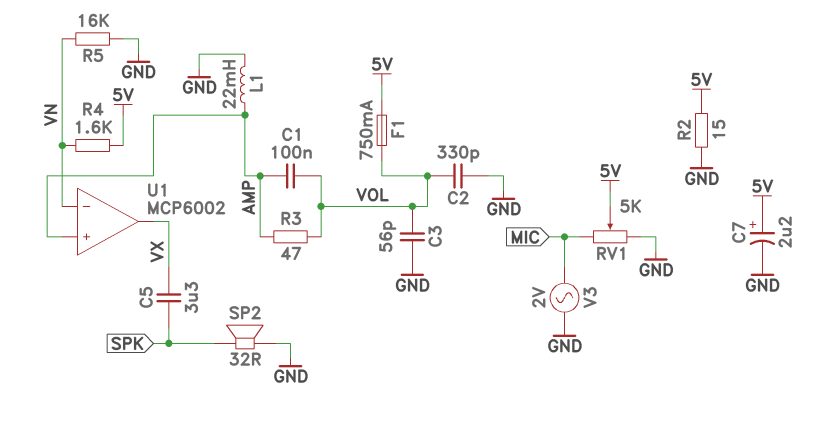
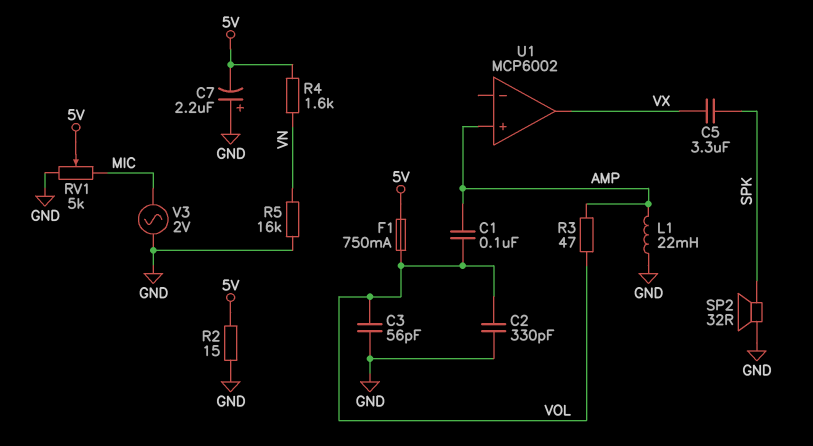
C7: 2.2uF (plus 5V, minus GND) -> 2.2uF (plus GND, minus 5V)
U1 pin in-: VN -> none

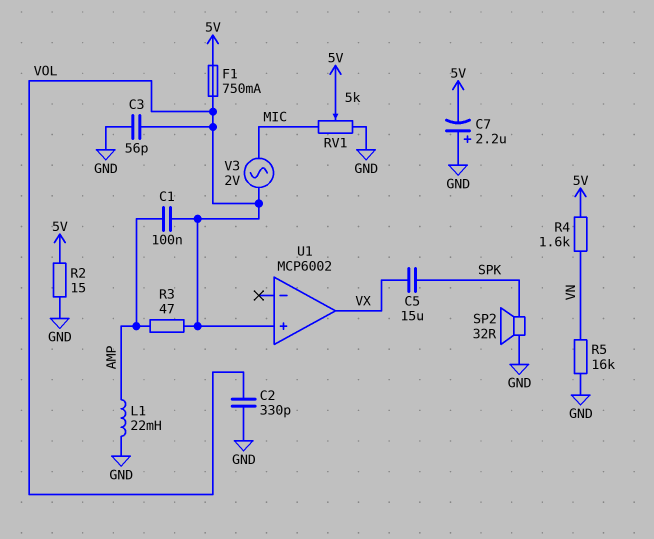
C5: 3.3uF (SPK, VX) -> 15uF (SPK, VX)
U1 pin in+: AMP -> VOL
V3: AC 2V (GND, MIC) -> AC 2V (MIC, VOL)

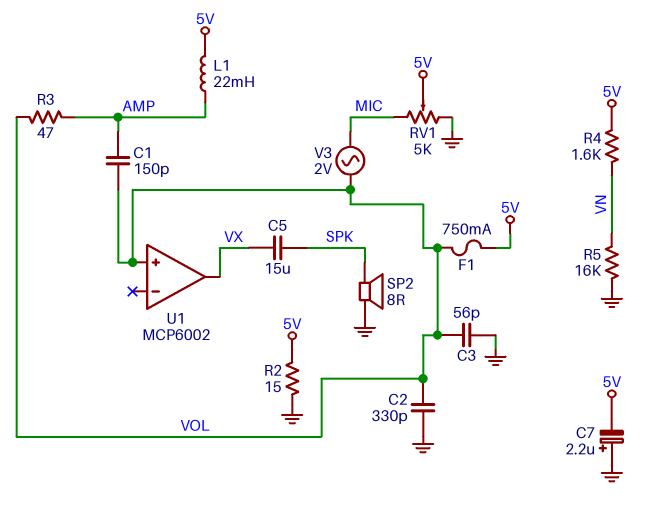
C1: 100nF (AMP, VOL) -> 150pF (AMP, VOL)
L1: 22mH (AMP, GND) -> 22mH (5V, AMP)
SP2: speaker 32R (GND, SPK) -> speaker 8R (GND, SPK)

